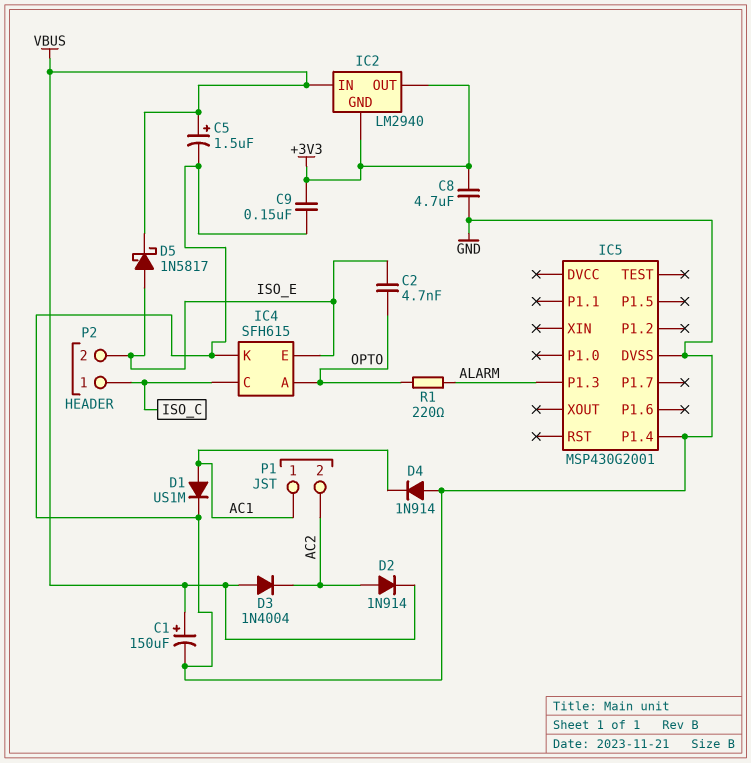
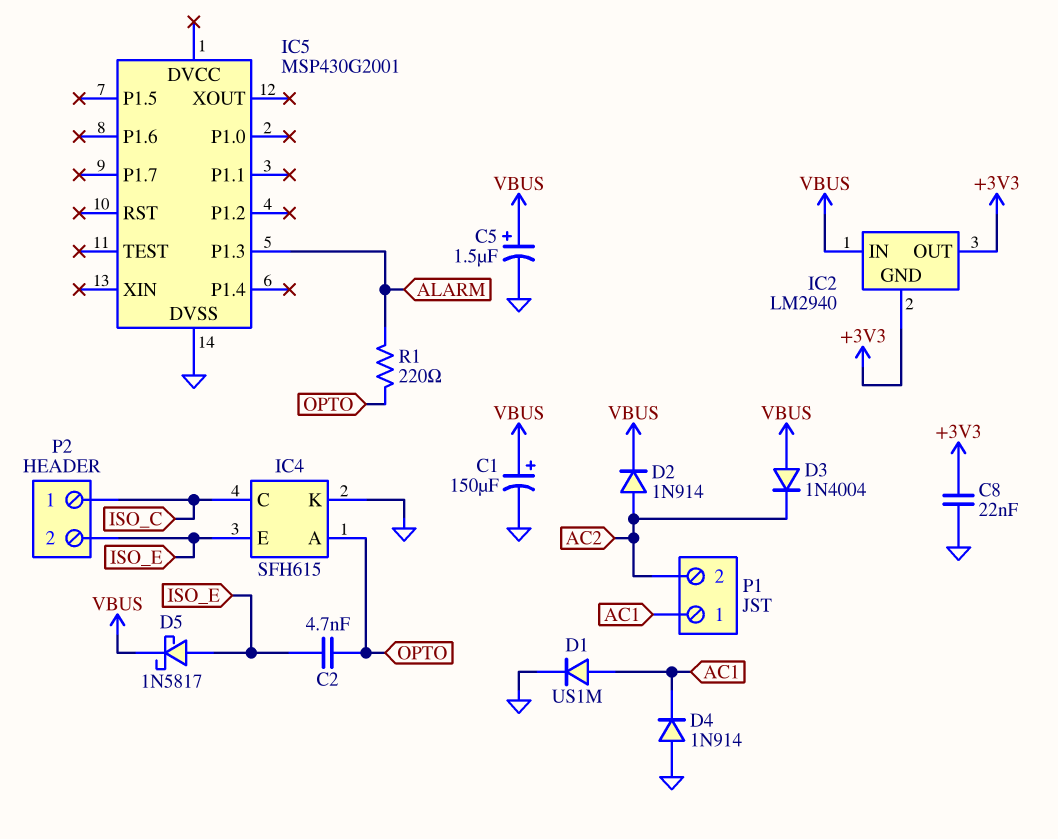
C8: 4.7uF (+3V3, GND) -> 22nF (+3V3, GND)
C9: 150nF (+3V3, GND) -> none
IC5 pin P1.4: GND -> none

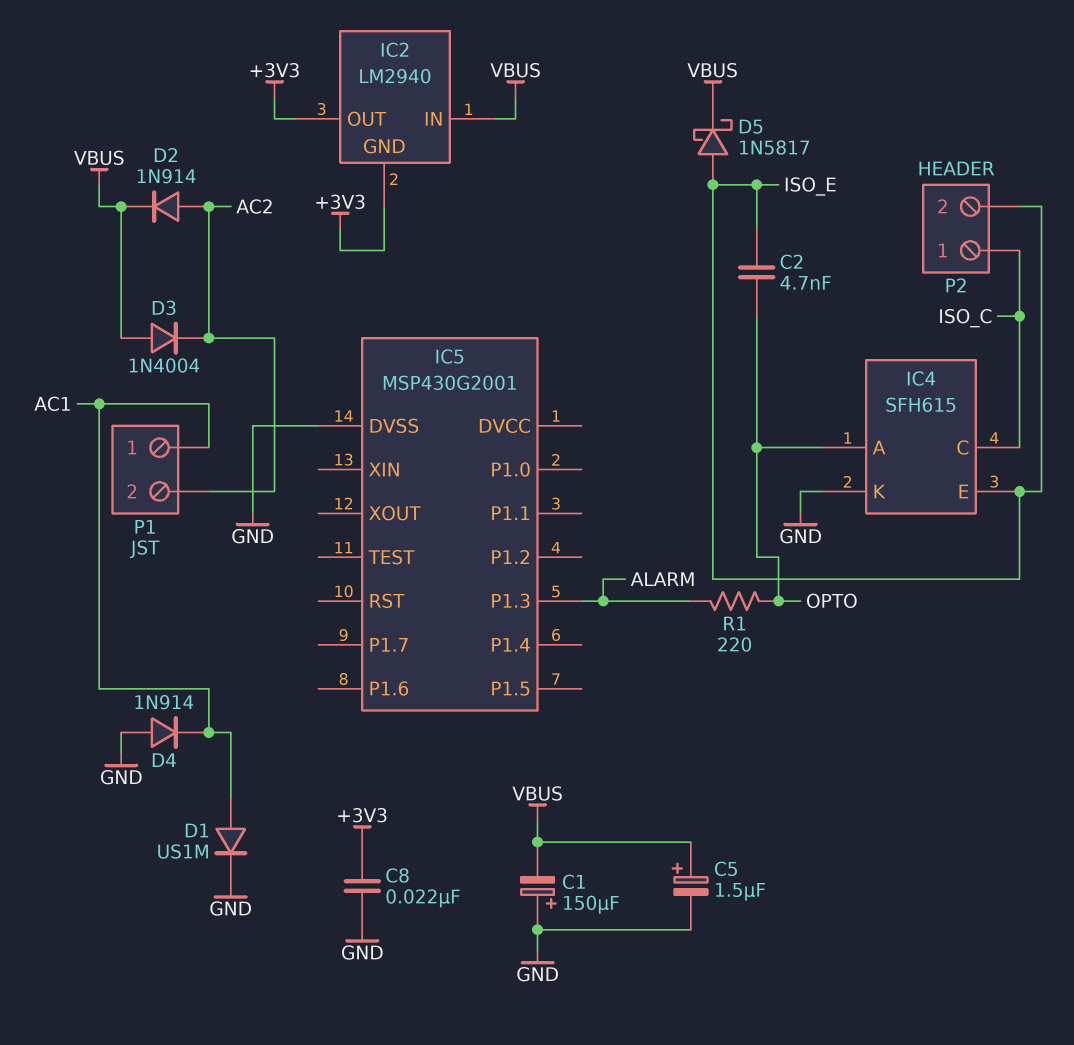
C1: 150uF (plus VBUS, minus GND) -> 150uF (plus GND, minus VBUS)

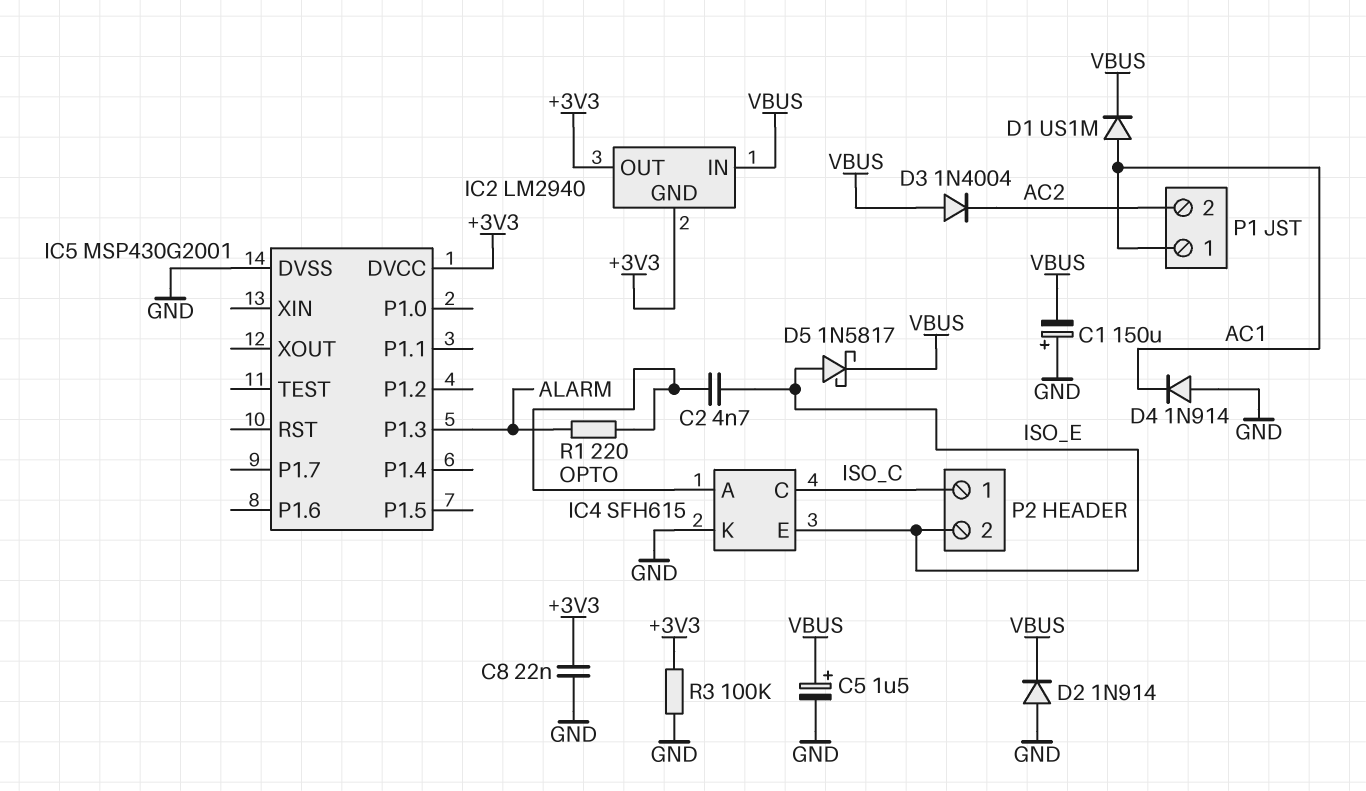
D1: diode US1M (A AC1, K GND) -> diode US1M (A AC1, K VBUS)
D2: diode 1N914 (A AC2, K VBUS) -> diode 1N914 (A GND, K VBUS)
IC5 pin DVCC: none -> +3V3
R3: none -> 100k (+3V3, GND)

